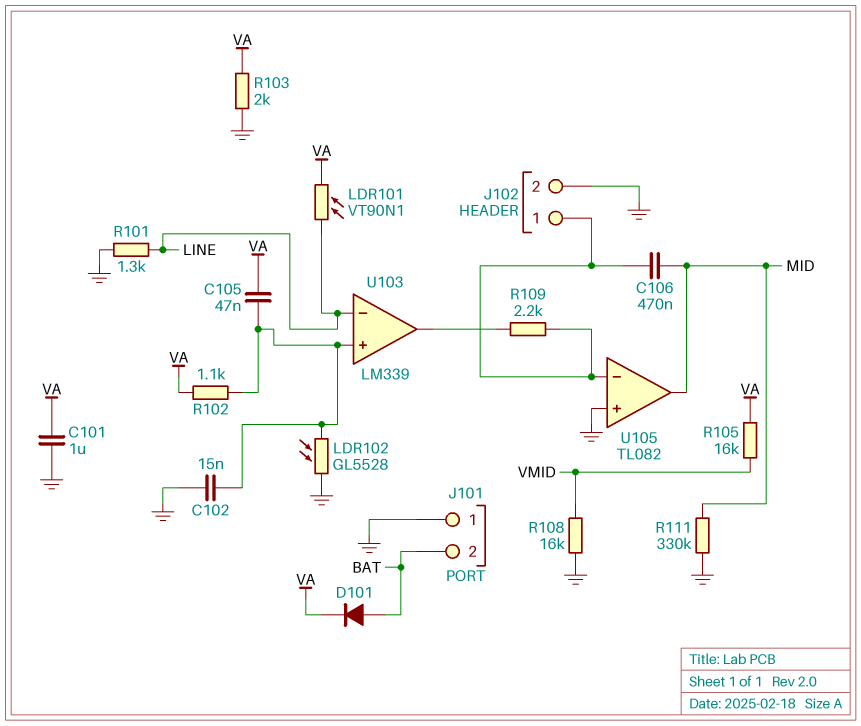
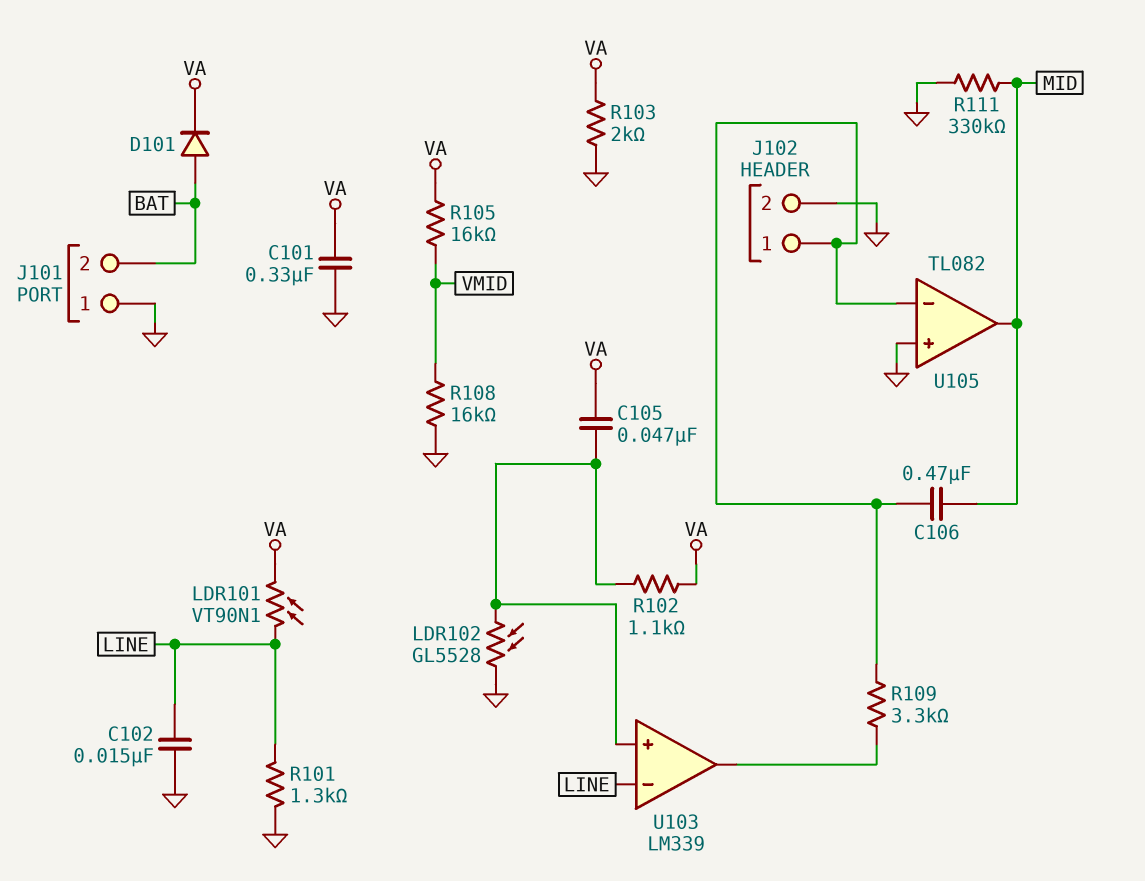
C101: 1uF (GND, VA) -> 330nF (GND, VA)
C102: 15nF (GND, U103/in+) -> 15nF (GND, LINE)
R109: 2.2k (J102/1, U103/out) -> 3.3k (J102/1, U103/out)

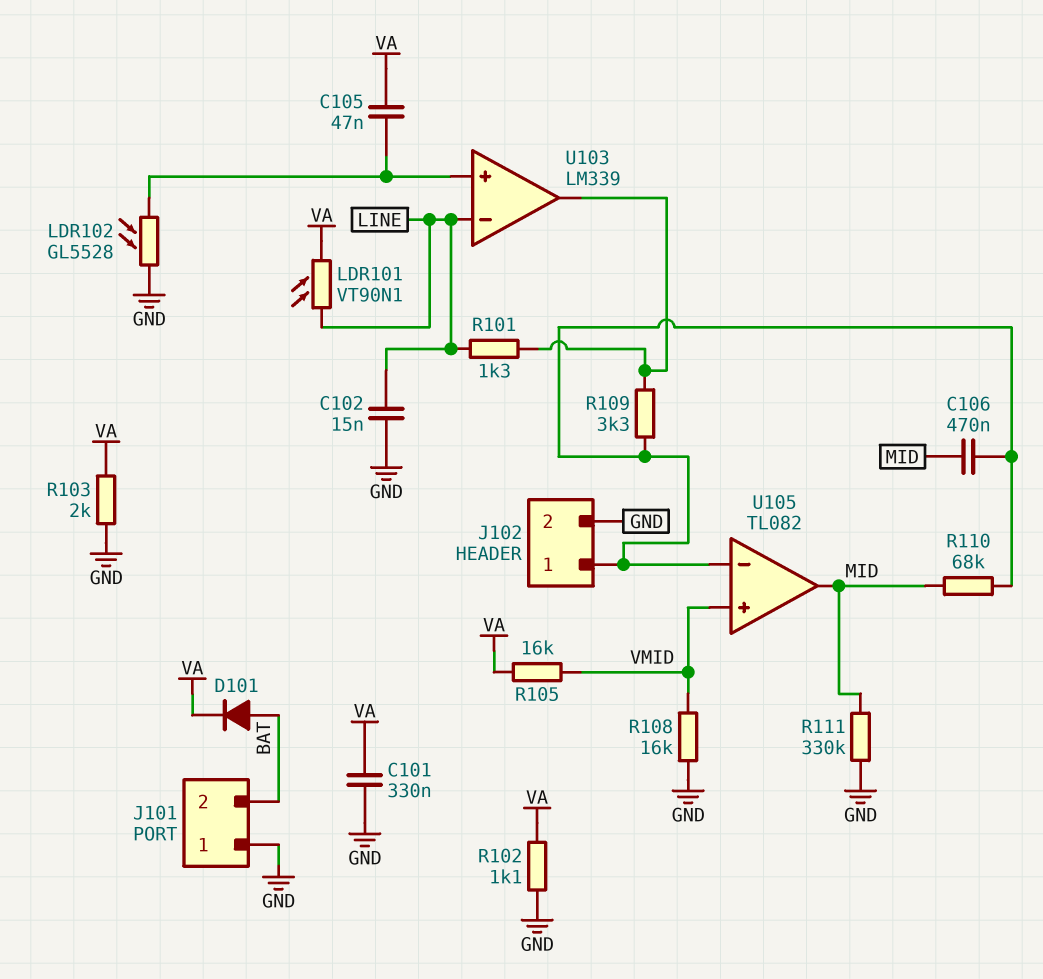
R101: 1.3k (GND, LINE) -> 1.3k (LINE, U103/out)
R102: 1.1k (U103/in+, VA) -> 1.1k (GND, VA)
R110: none -> 68k (J102/1, MID)
U105 pin in+: GND -> VMID

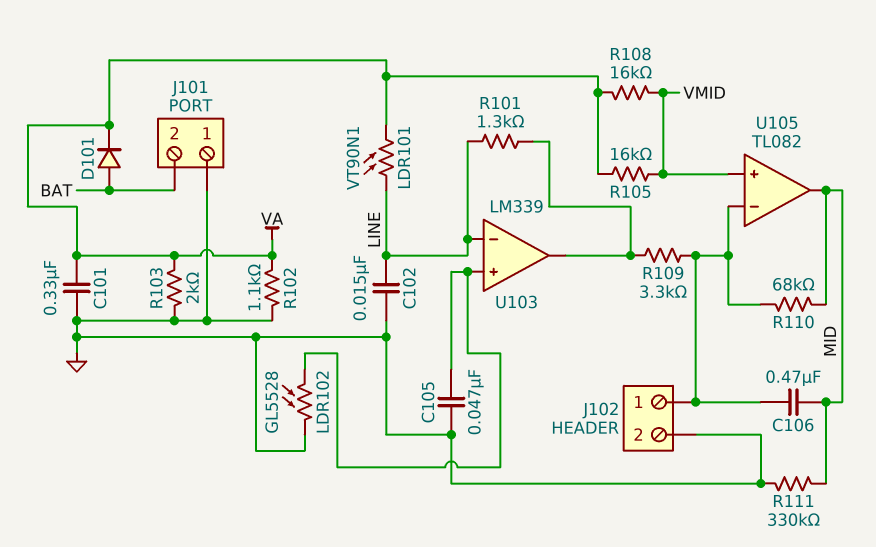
C105: 47nF (U103/in+, VA) -> 47nF (GND, U103/in+)
R108: 16k (GND, VMID) -> 16k (VA, VMID)

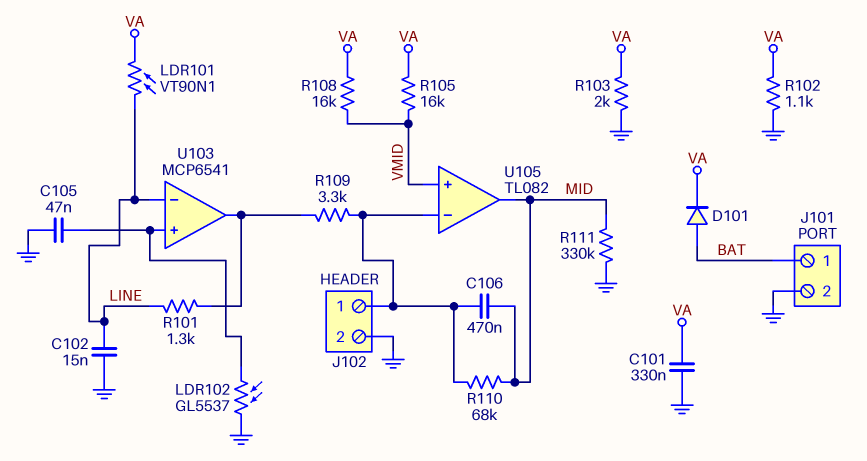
J101 pin 1: GND -> BAT
J101 pin 2: BAT -> GND
LDR102: GL5528 (GND, U103/in+) -> GL5537 (GND, U103/in+)
U103: LM339 -> MCP6541

